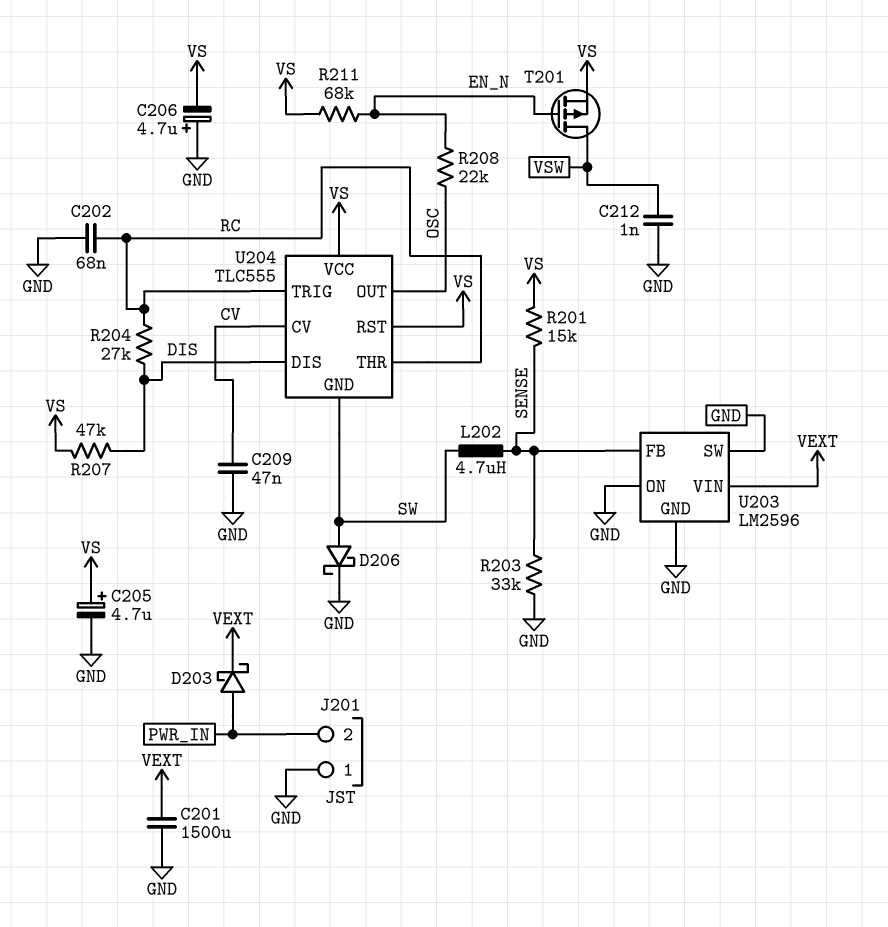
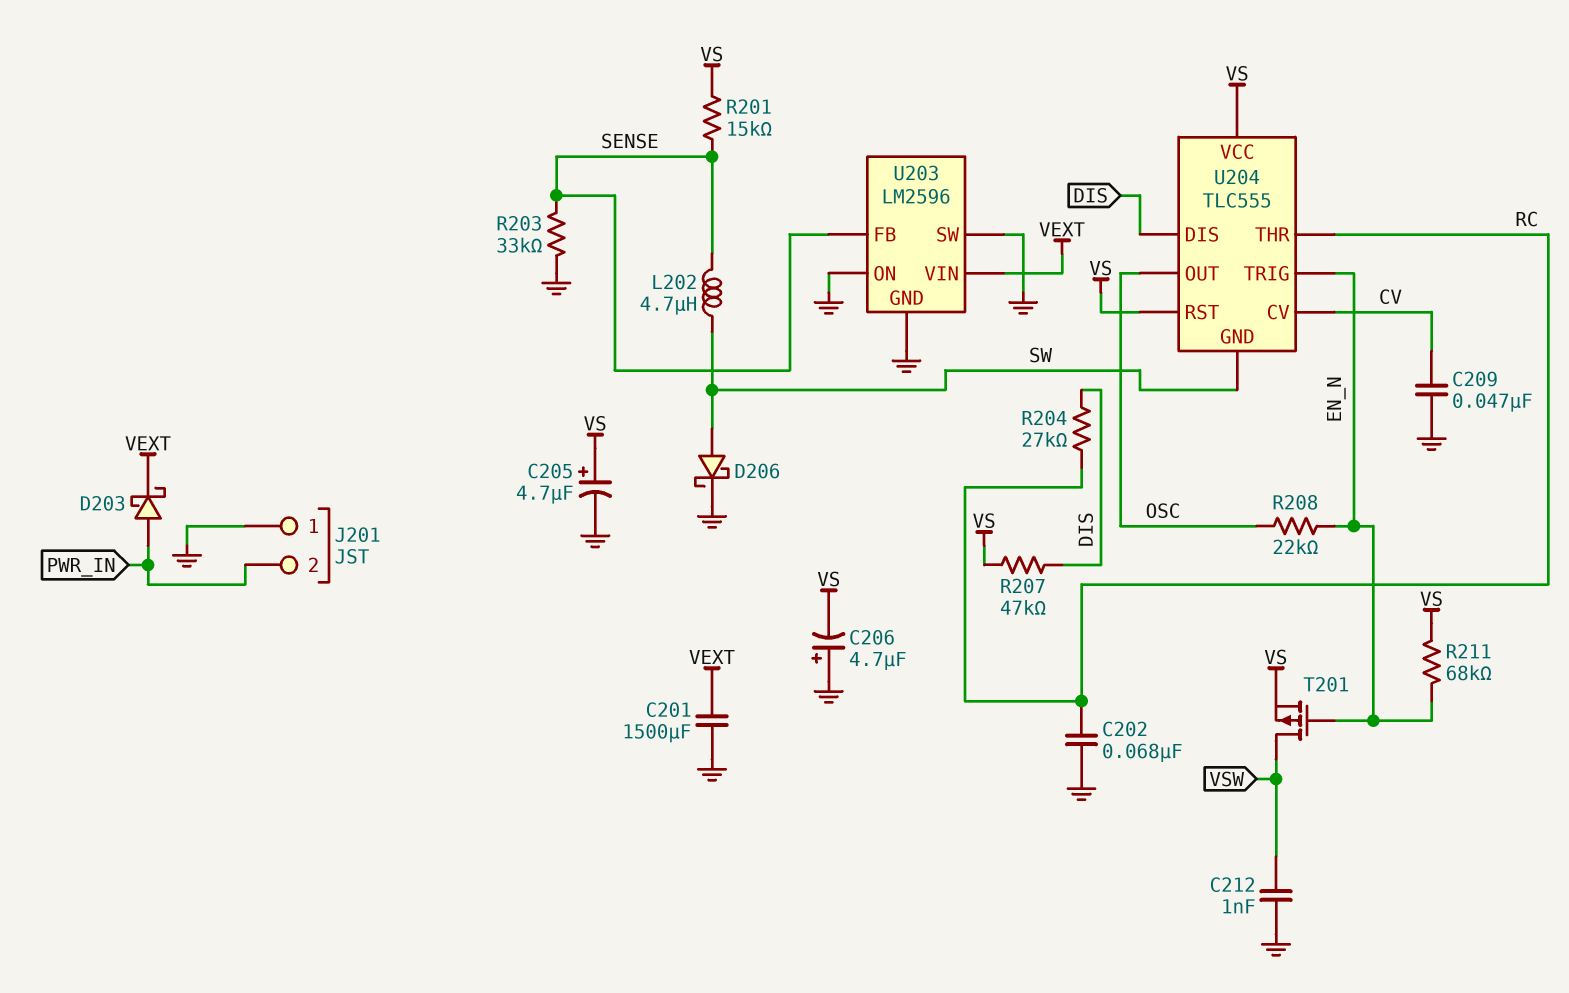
U204 pin TRIG: RC -> EN_N

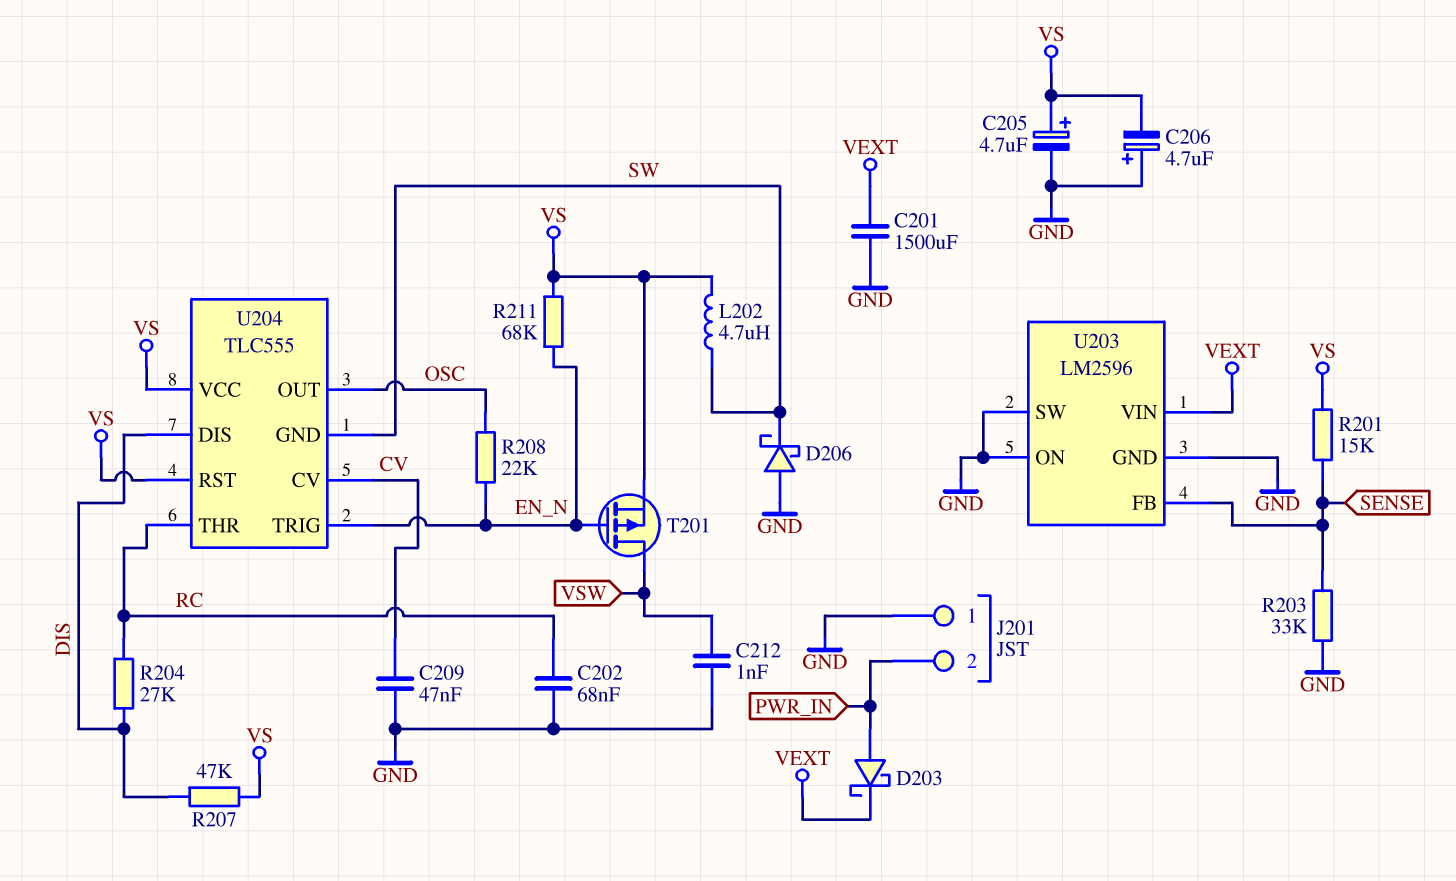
D206: schottky (A SW, K GND) -> schottky (A GND, K SW)
L202: 4.7uH (SENSE, SW) -> 4.7uH (SW, VS)

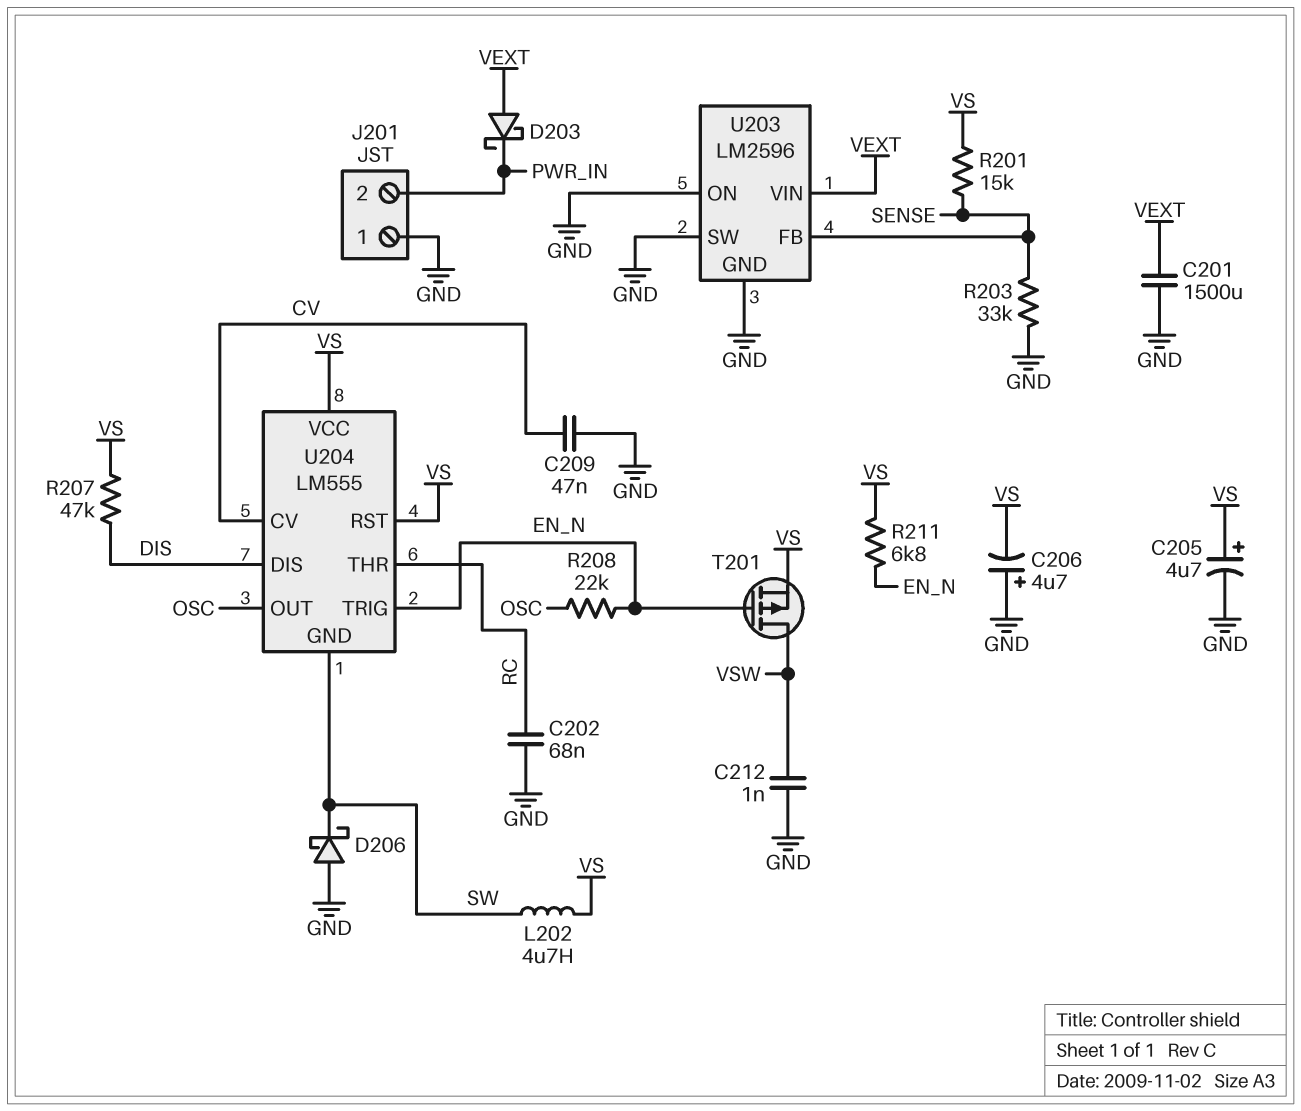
D203: schottky (A PWR_IN, K VEXT) -> schottky (A VEXT, K PWR_IN)
R204: 27k (DIS, RC) -> none
R211: 68k (EN_N, VS) -> 6.8k (EN_N, VS)
U204: TLC555 -> LM555

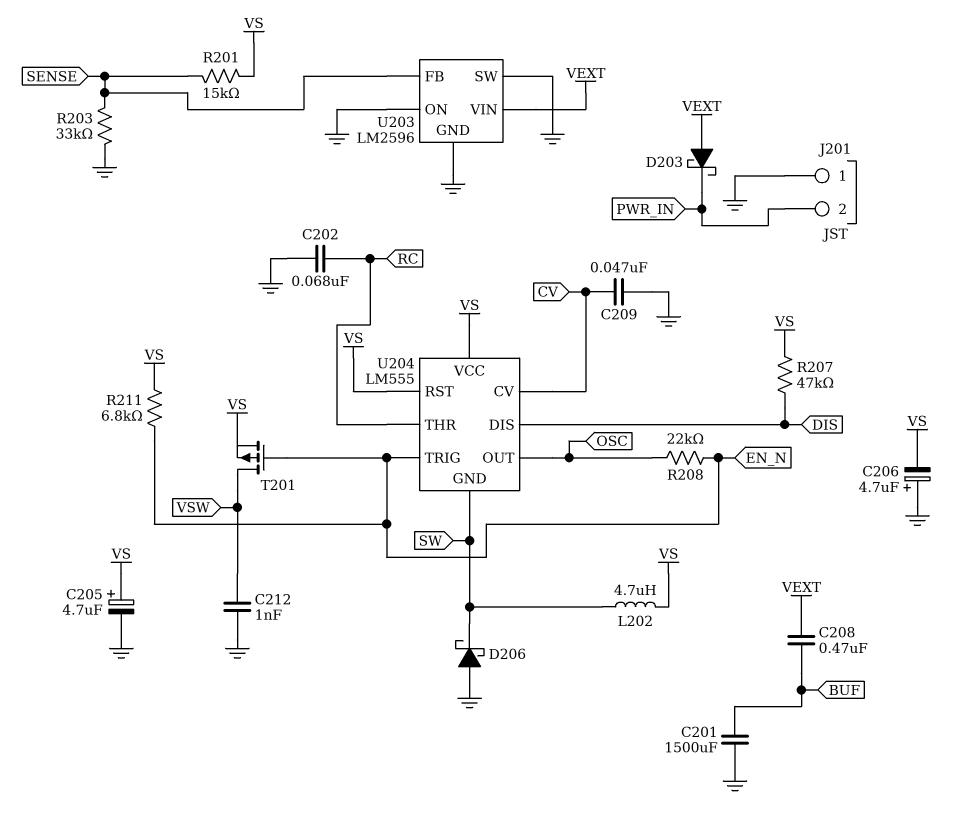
C201: 1500uF (GND, VEXT) -> 1500uF (BUF, GND)
C208: none -> 470nF (BUF, VEXT)

